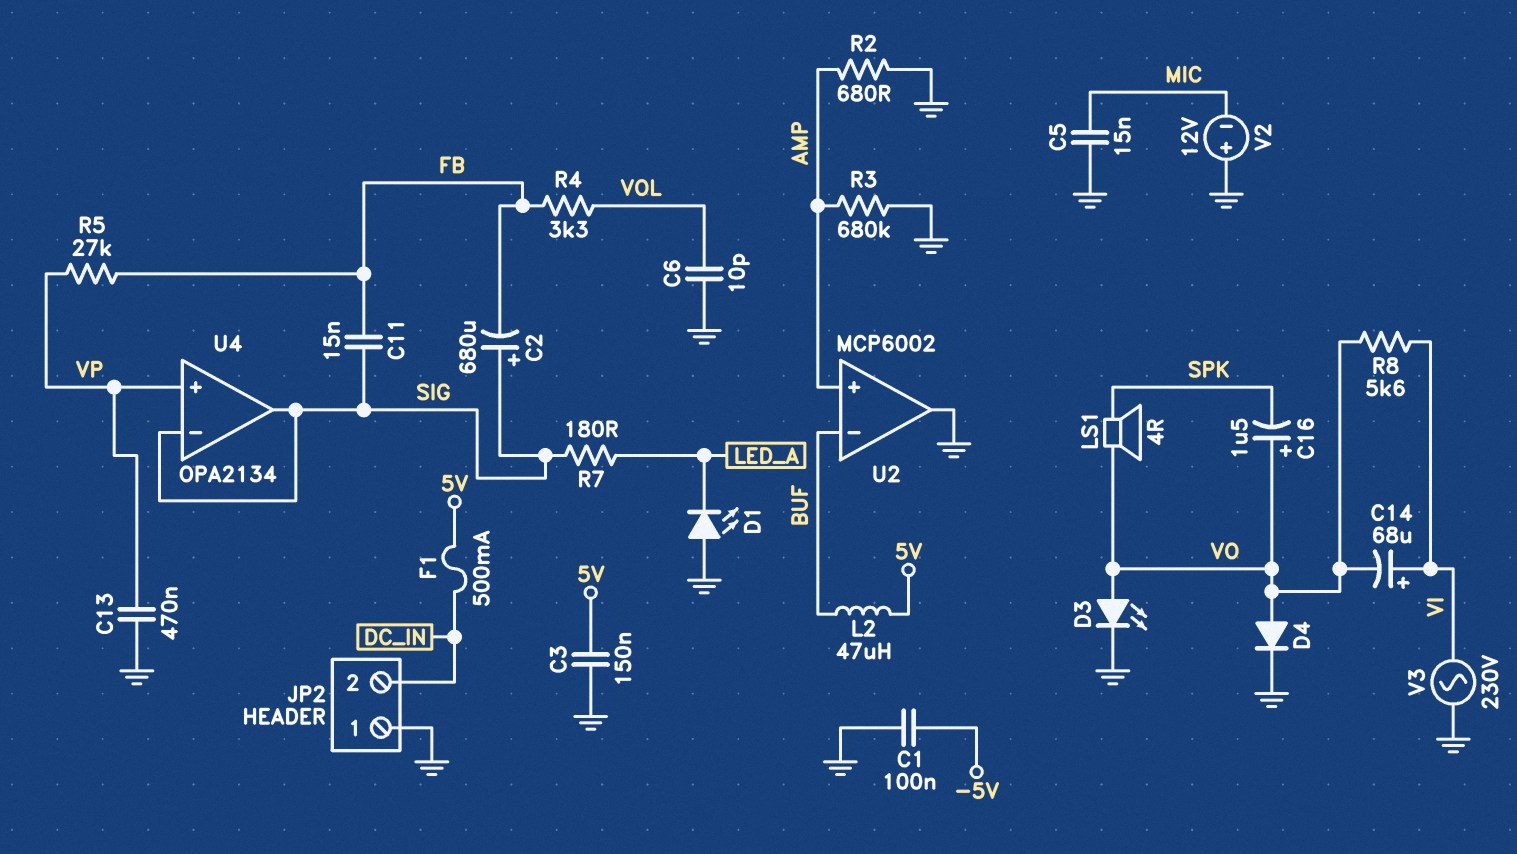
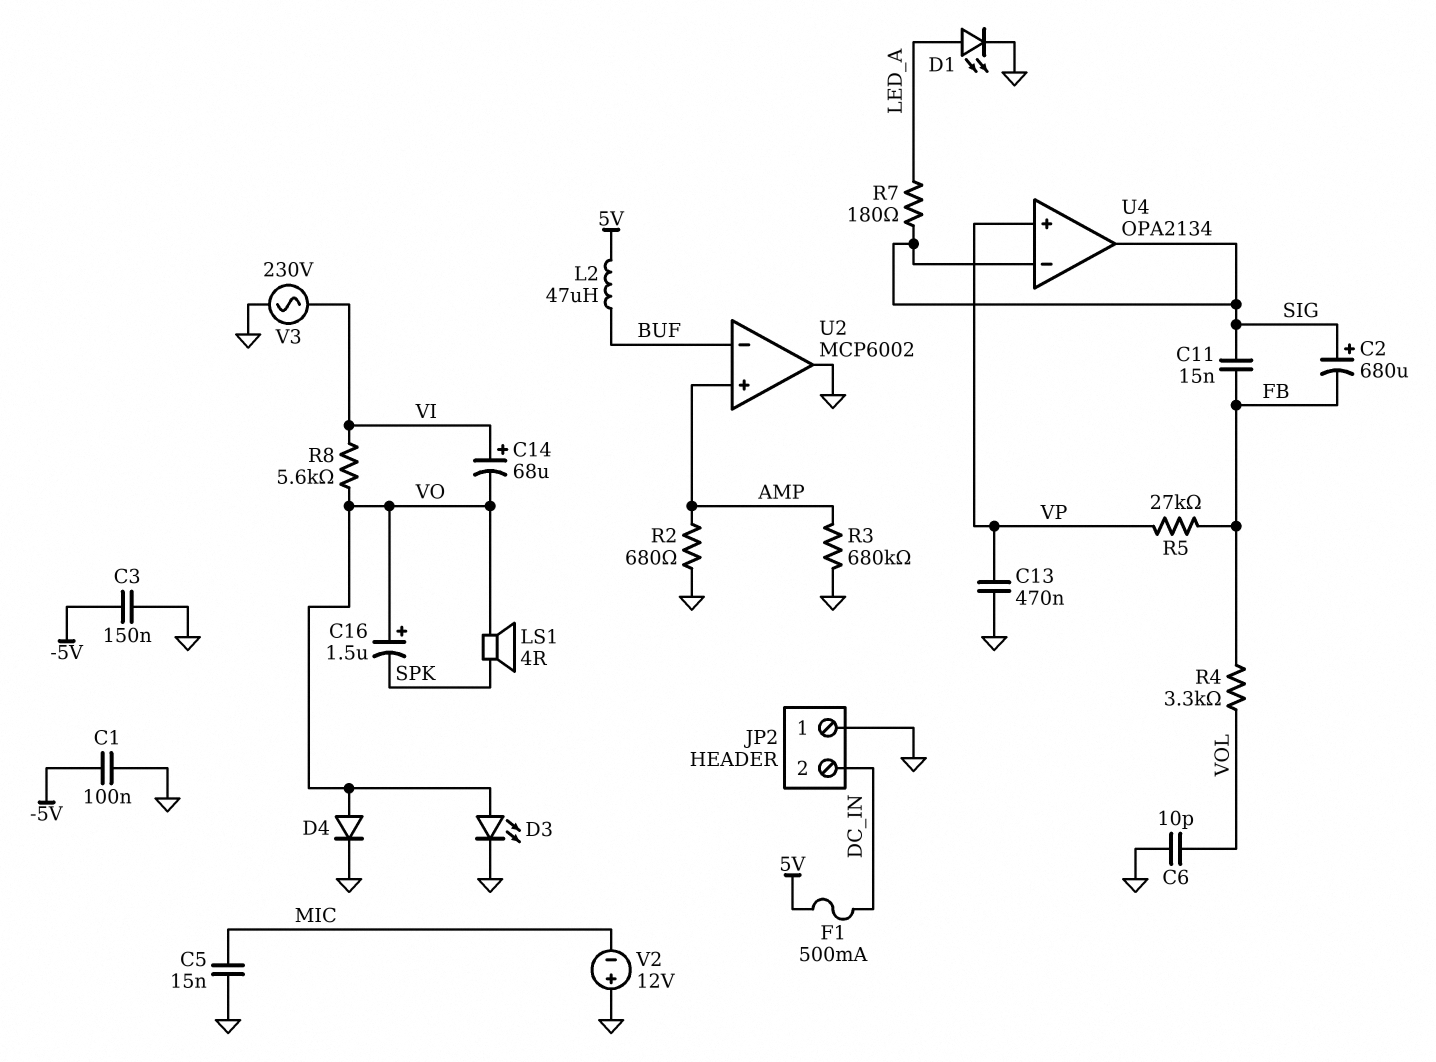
C3: 150nF (5V, GND) -> 150nF (-5V, GND)
D1: LED (A GND, K LED_A) -> LED (A LED_A, K GND)

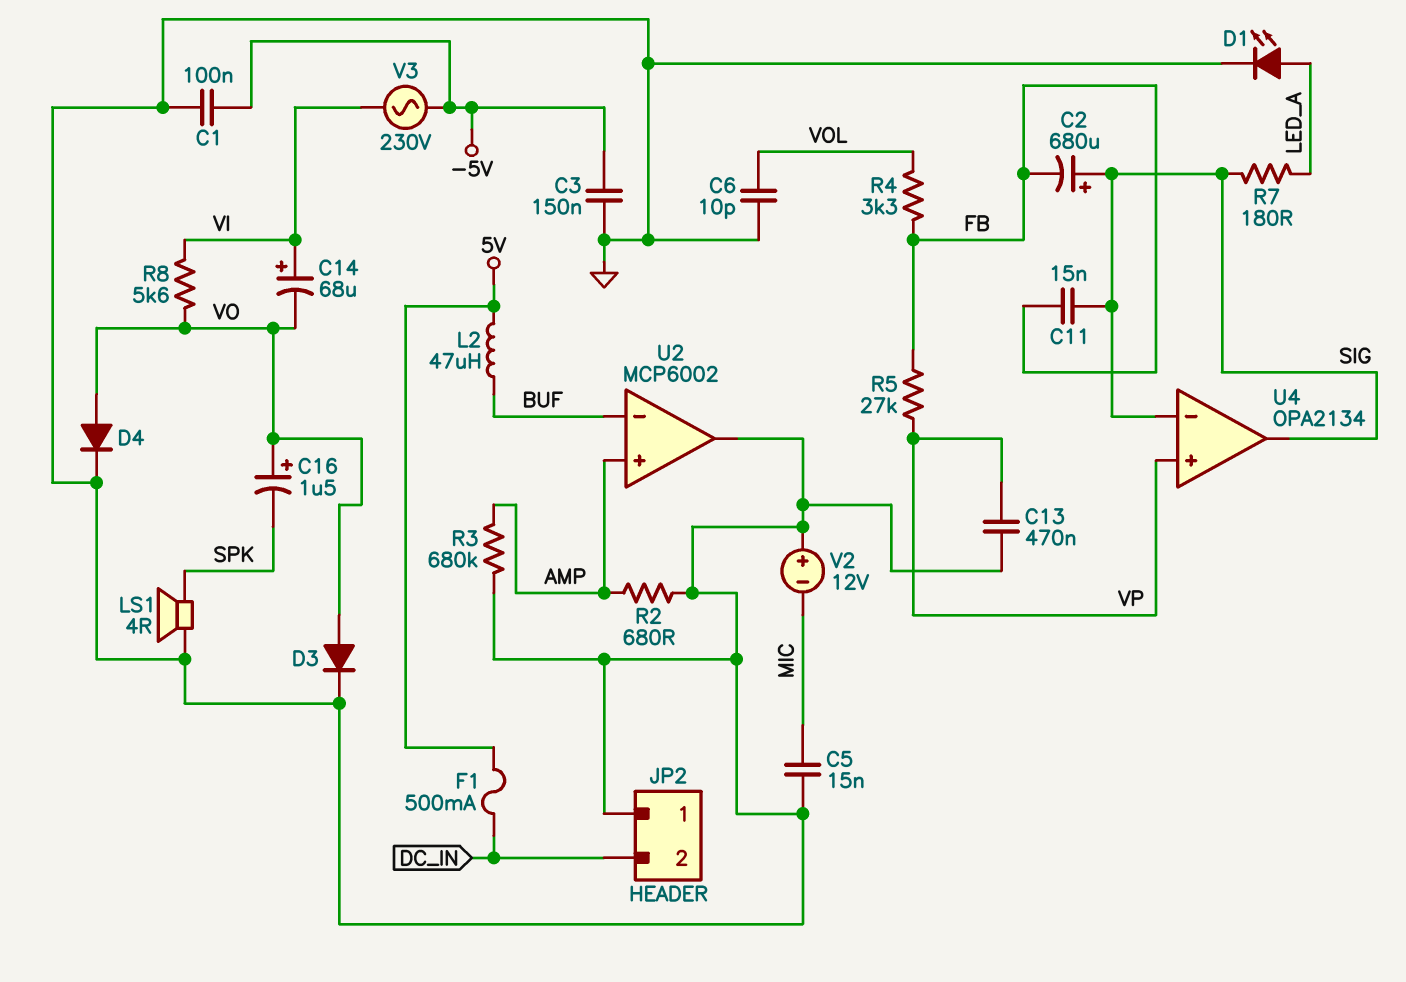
D3: LED (A VO, K GND) -> diode (A VO, K GND)
LS1: speaker 4R (SPK, VO) -> speaker 4R (GND, SPK)
V3: AC 230V (GND, VI) -> AC 230V (-5V, VI)

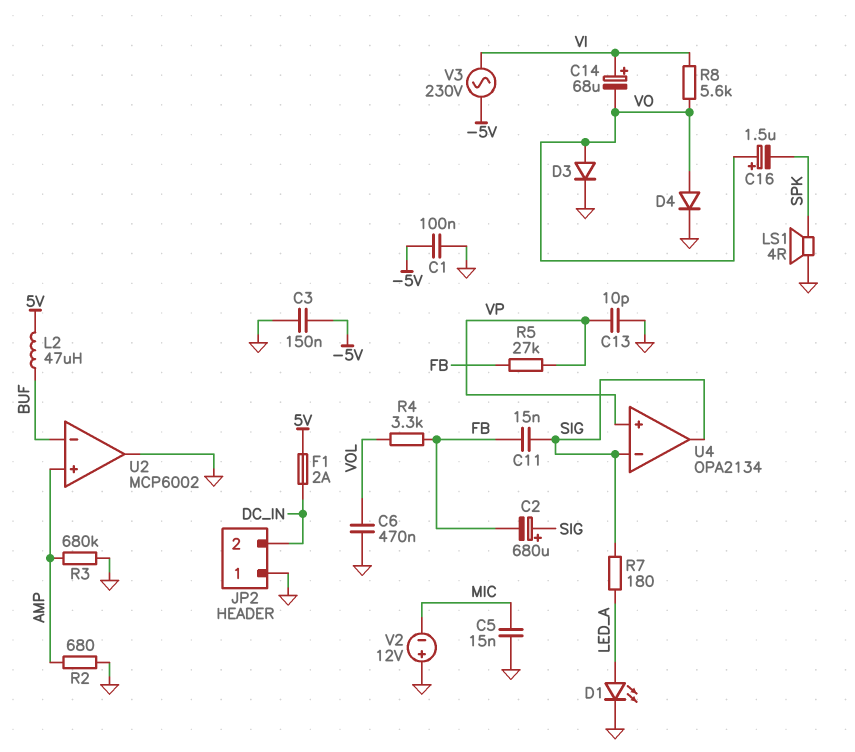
C6: 10pF (GND, VOL) -> 470nF (GND, VOL)
C13: 470nF (GND, VP) -> 10pF (GND, VP)
F1: 500mA (5V, DC_IN) -> 2A (5V, DC_IN)

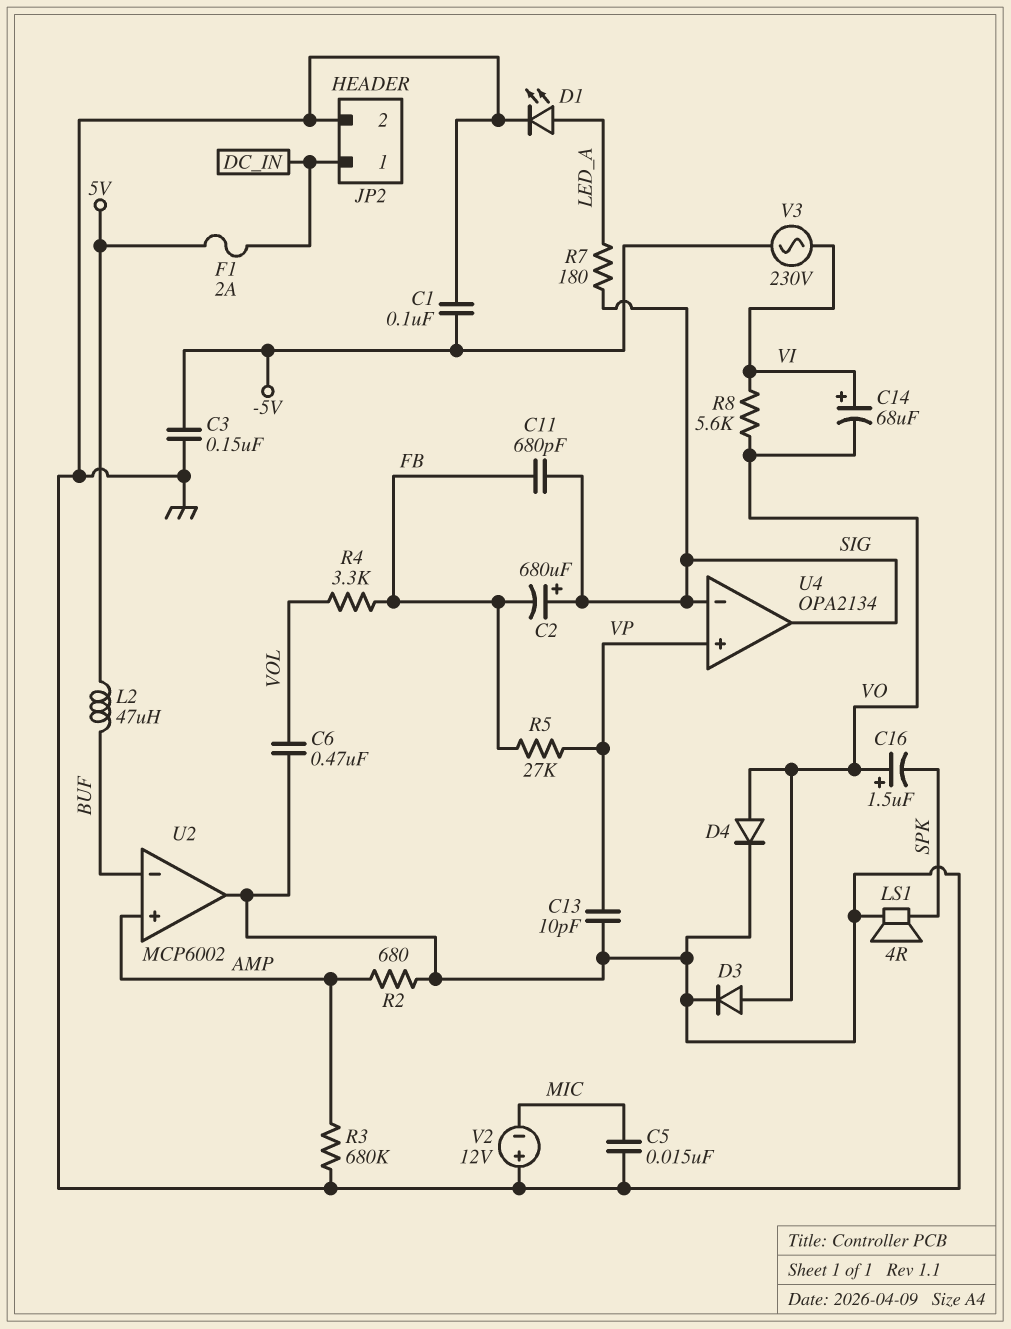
C11: 15nF (FB, SIG) -> 680pF (FB, SIG)
JP2 pin 1: GND -> DC_IN
JP2 pin 2: DC_IN -> GND

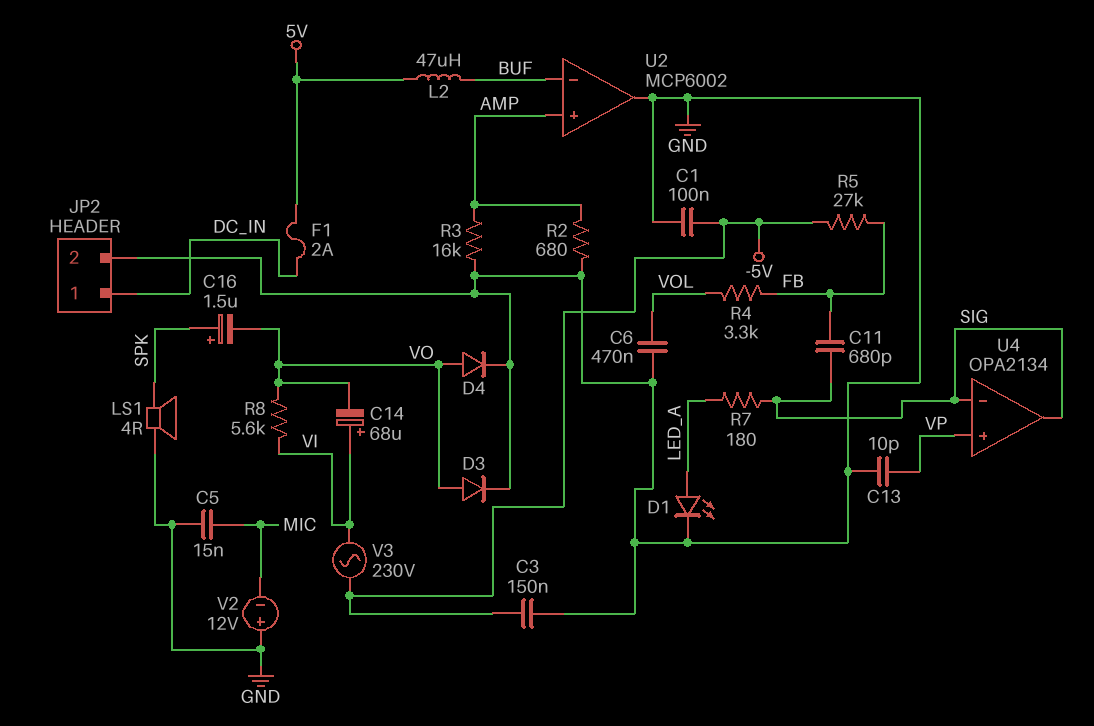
C2: 680uF (plus SIG, minus FB) -> none
C16: 1.5uF (plus VO, minus SPK) -> 1.5uF (plus SPK, minus VO)
R3: 680k (AMP, GND) -> 16k (AMP, GND)
R5: 27k (FB, VP) -> 27k (-5V, FB)

